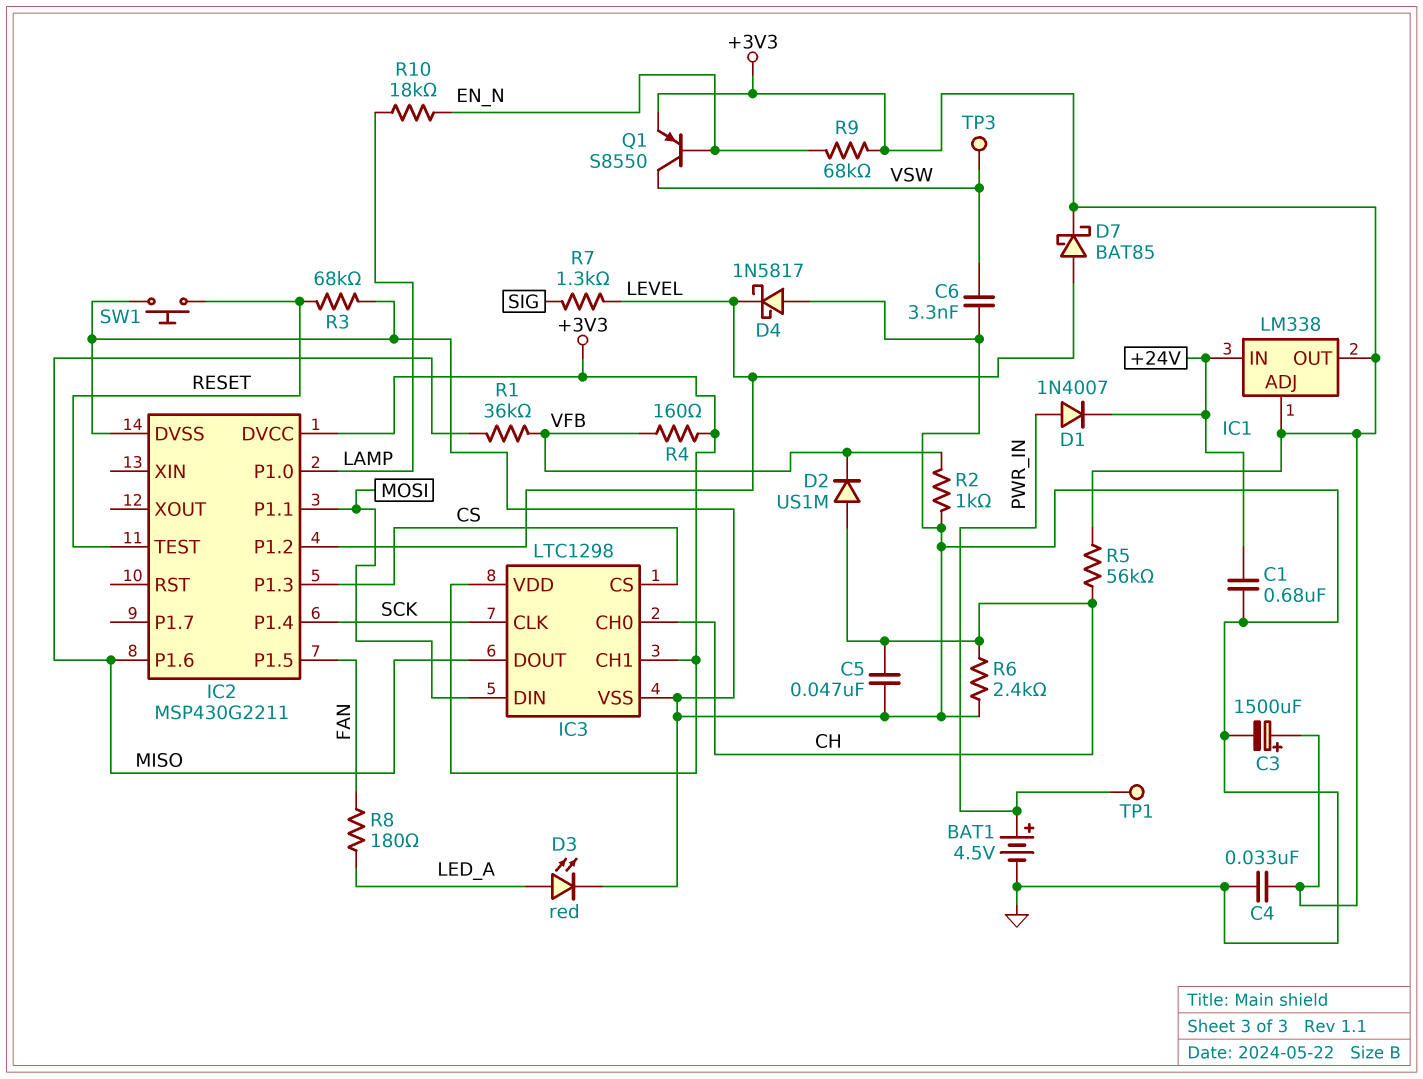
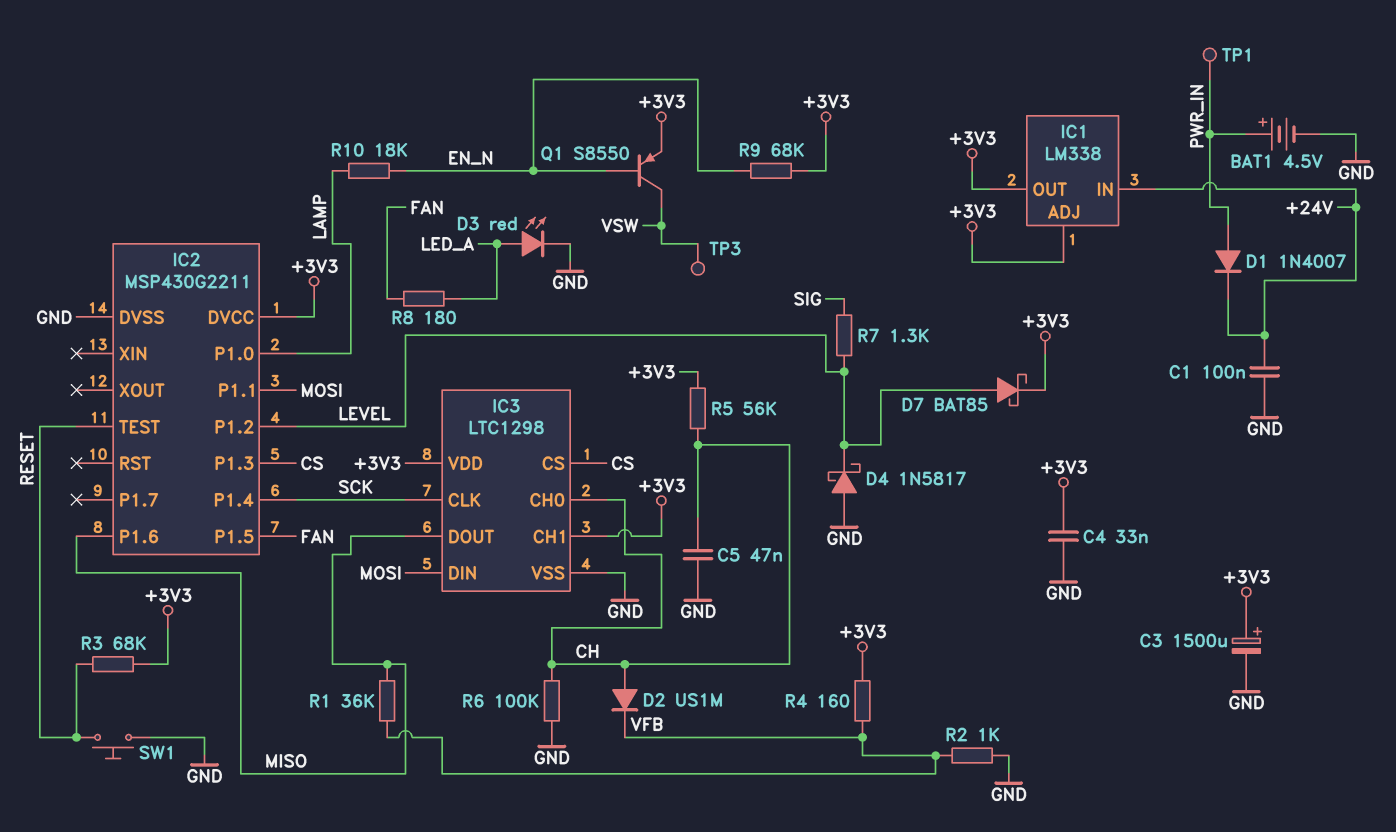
C1: 680nF (+24V, GND) -> 100nF (+24V, GND)
C6: 3.3nF (GND, VSW) -> none
R3: 68k (GND, RESET) -> 68k (+3V3, RESET)
R6: 2.4k (CH, GND) -> 100k (CH, GND)

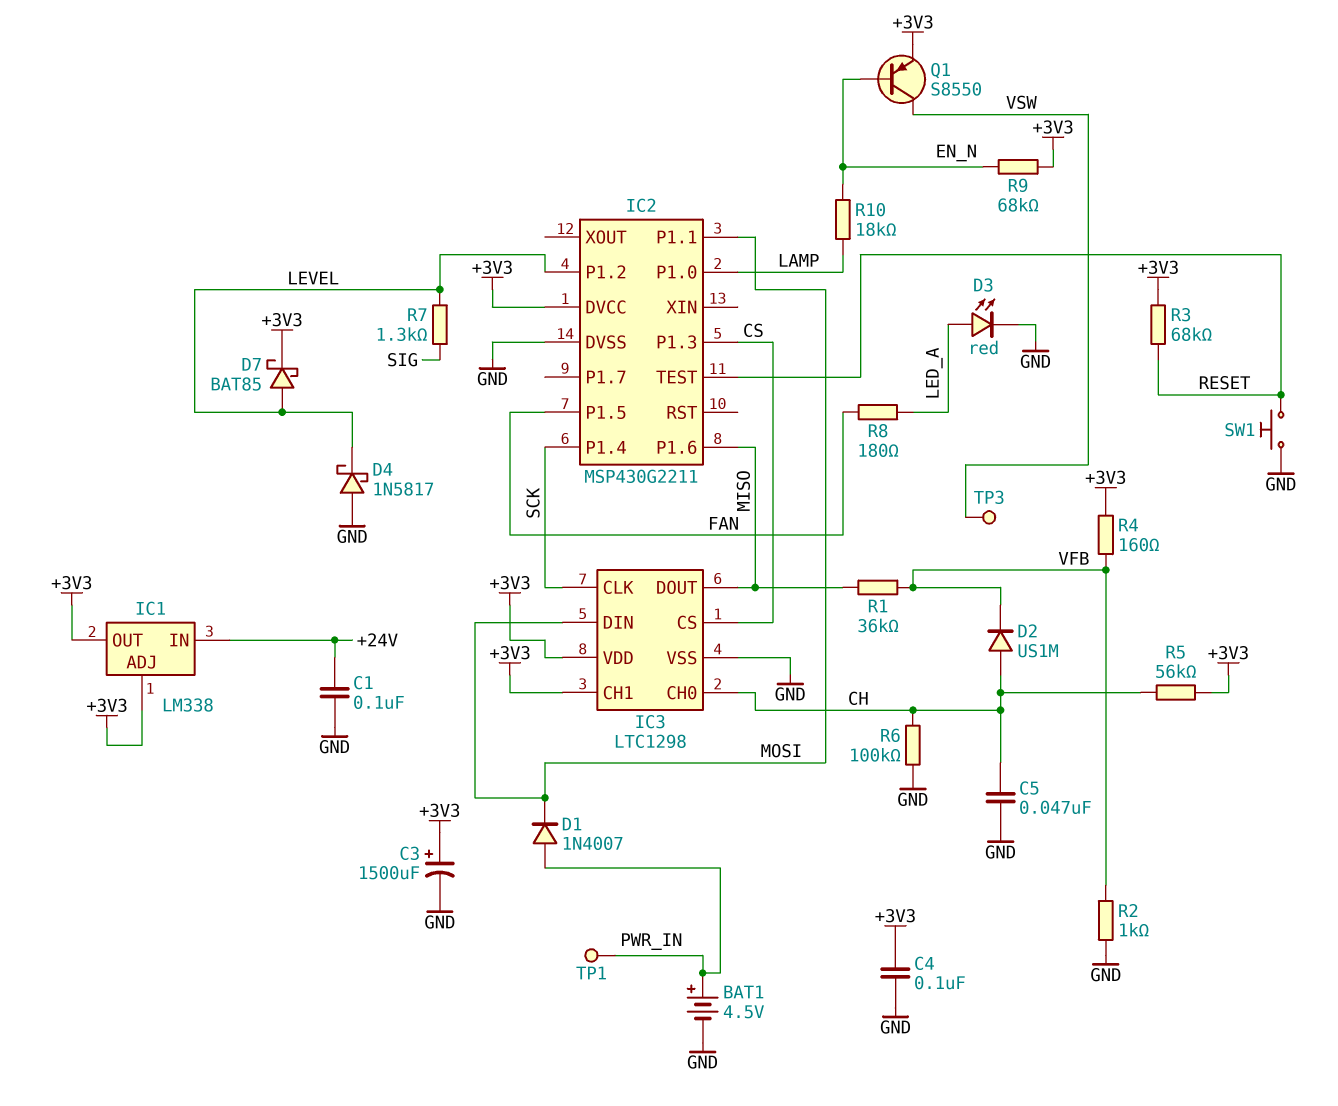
C4: 33nF (+3V3, GND) -> 100nF (+3V3, GND)
D1: diode 1N4007 (A PWR_IN, K +24V) -> diode 1N4007 (A PWR_IN, K MOSI)

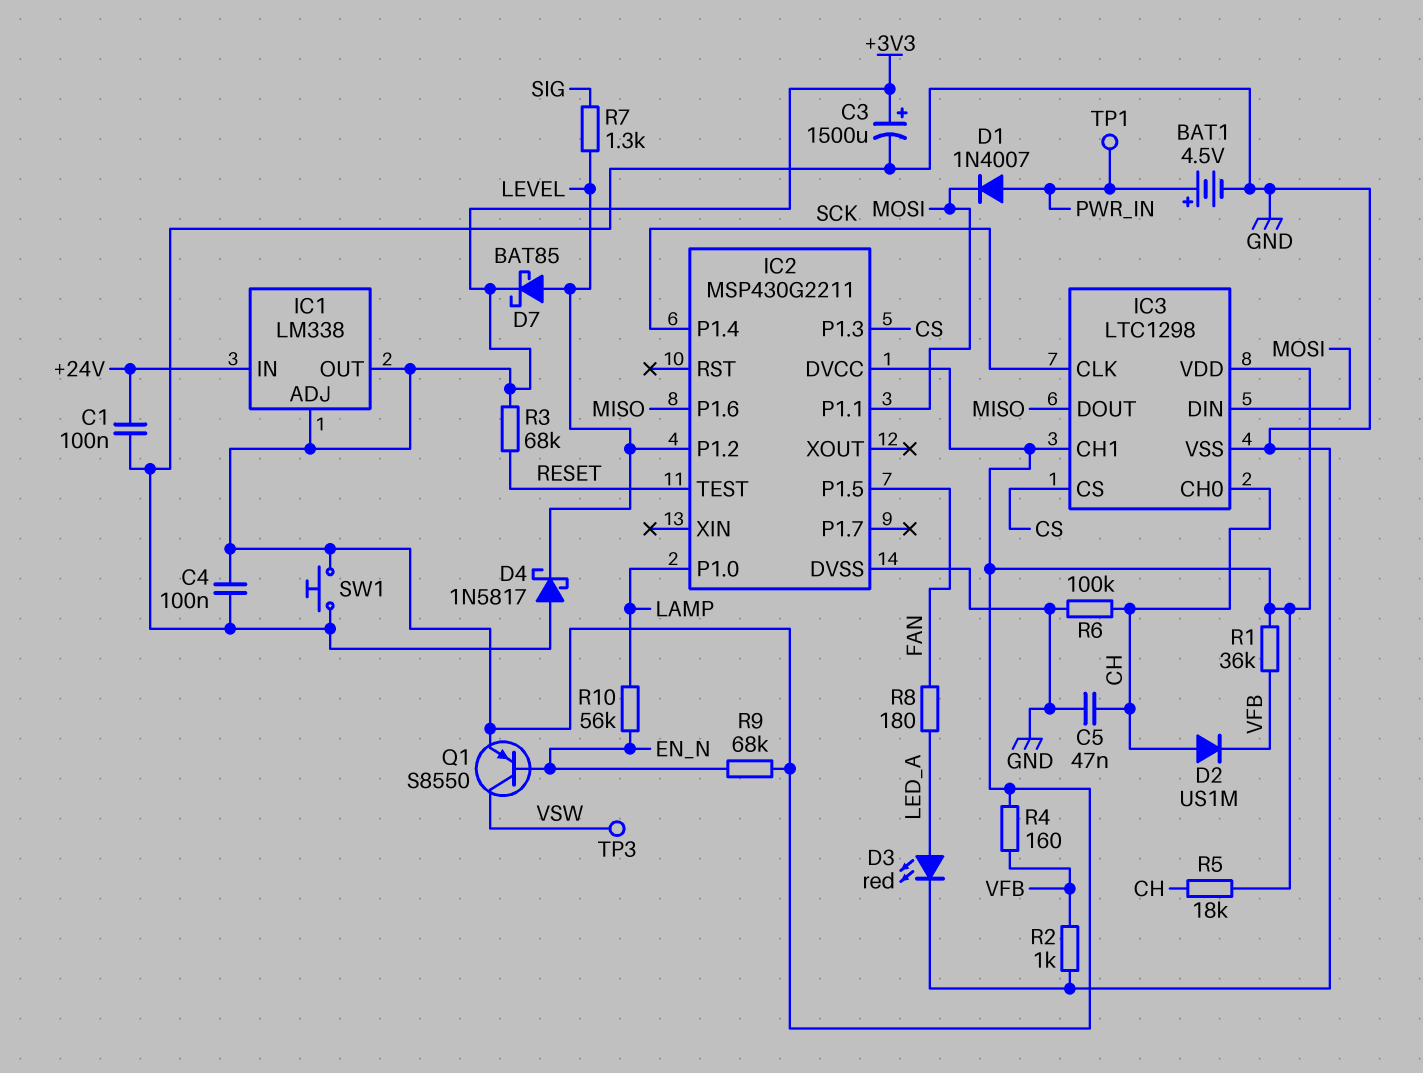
R1: 36k (MISO, VFB) -> 36k (+3V3, VFB)
R5: 56k (+3V3, CH) -> 18k (+3V3, CH)
R10: 18k (EN_N, LAMP) -> 56k (EN_N, LAMP)
SW1: button (GND, RESET) -> button (+3V3, GND)

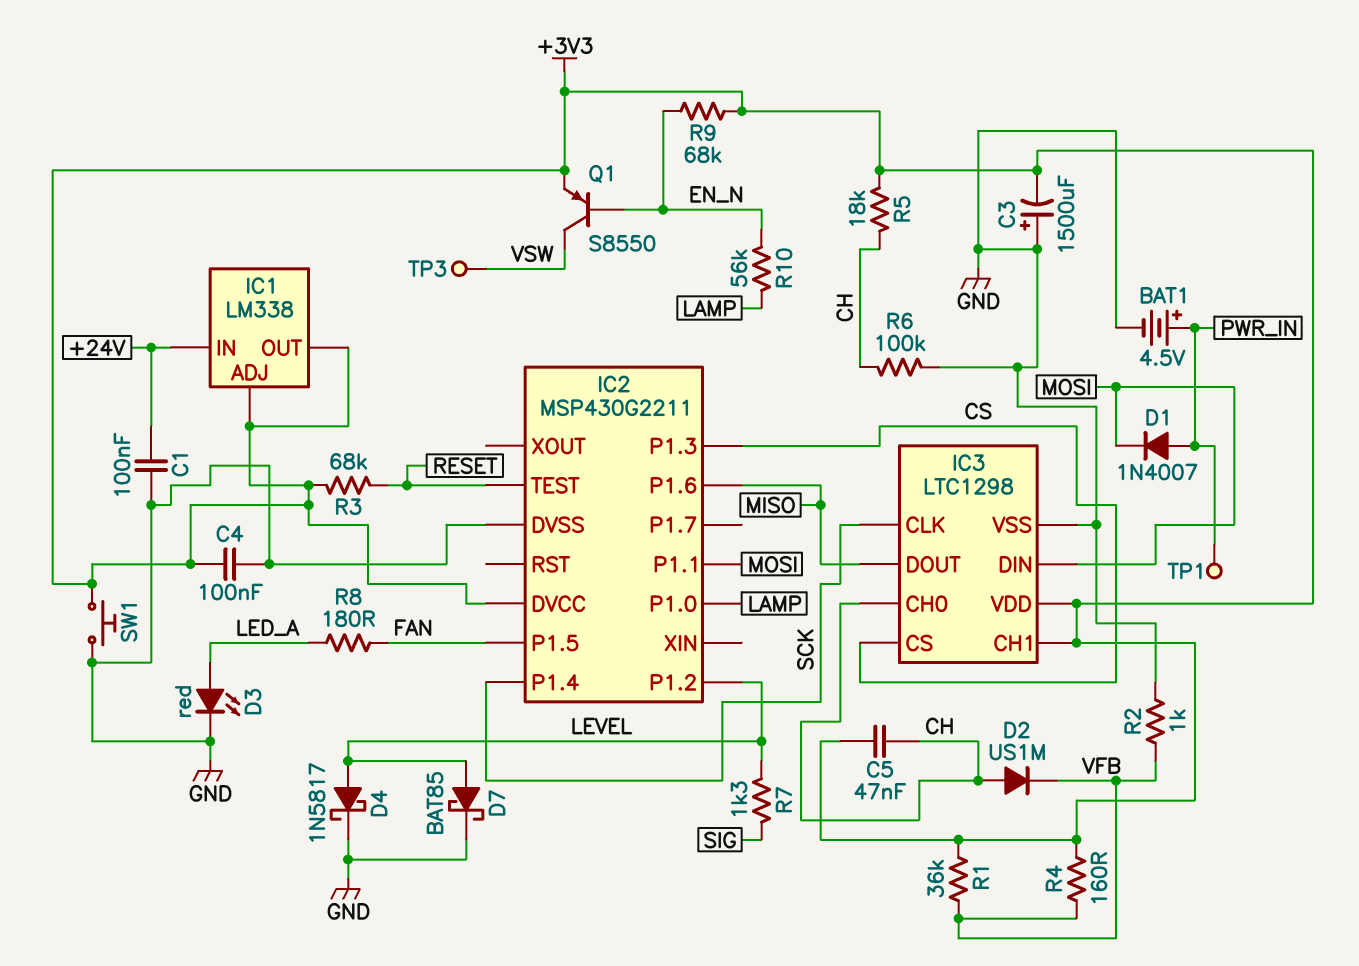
C3: 1500uF (plus +3V3, minus GND) -> 1500uF (plus GND, minus +3V3)
C5: 47nF (CH, GND) -> 47nF (+3V3, CH)
D4: schottky 1N5817 (A GND, K LEVEL) -> schottky 1N5817 (A LEVEL, K GND)
D7: schottky BAT85 (A LEVEL, K +3V3) -> schottky BAT85 (A LEVEL, K GND)

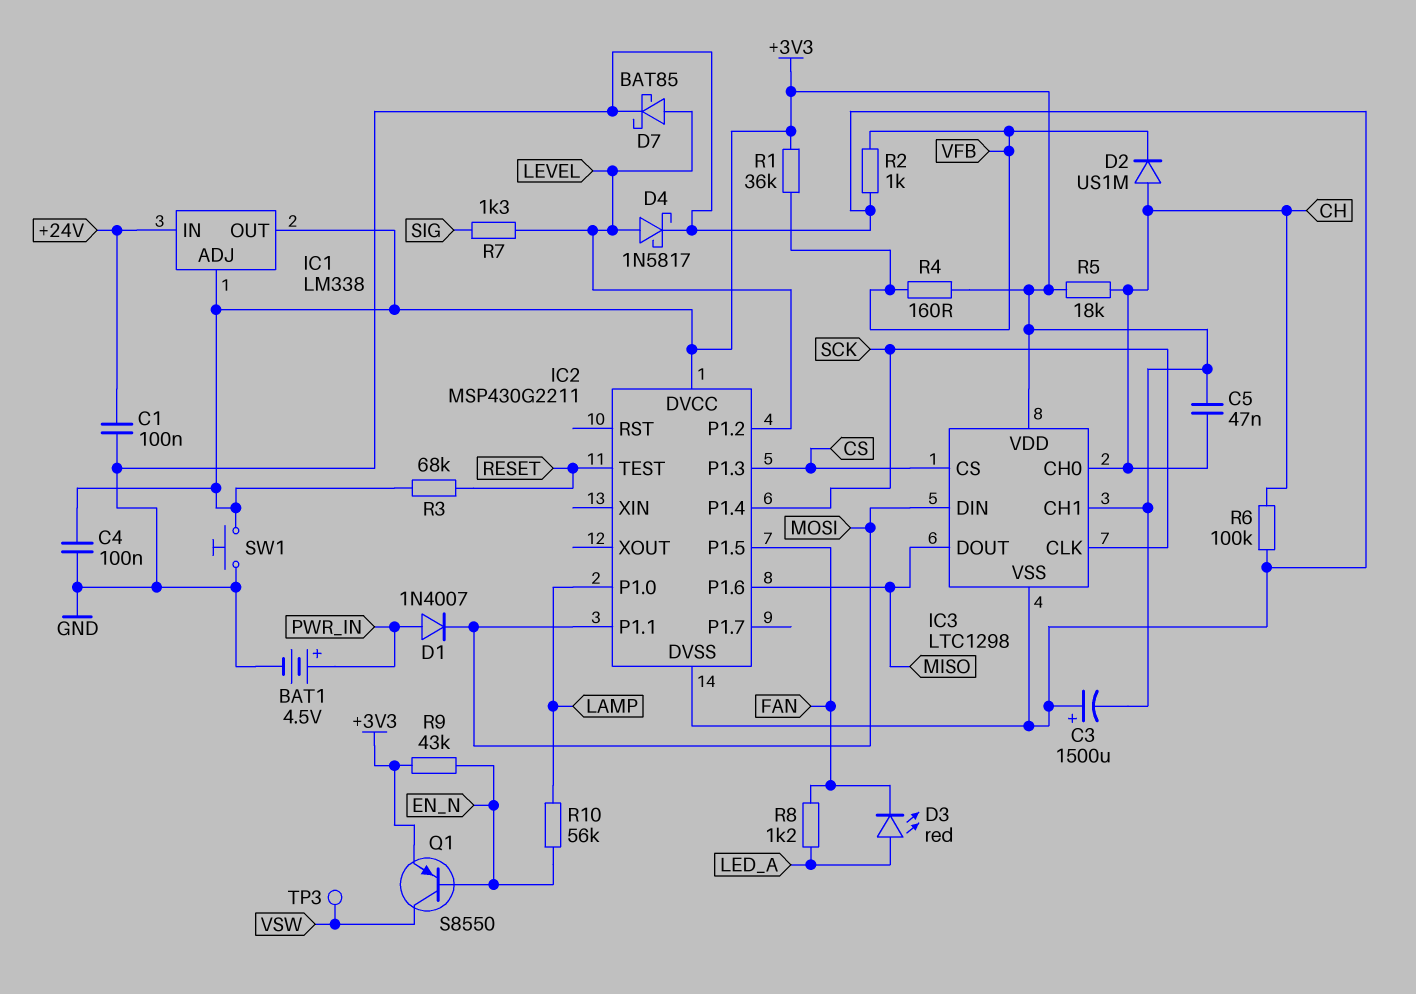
D3: LED red (A LED_A, K GND) -> LED red (A LED_A, K FAN)
R8: 180 (FAN, LED_A) -> 1.2k (FAN, LED_A)
R9: 68k (+3V3, EN_N) -> 43k (+3V3, EN_N)
TP1: test point (PWR_IN) -> none

